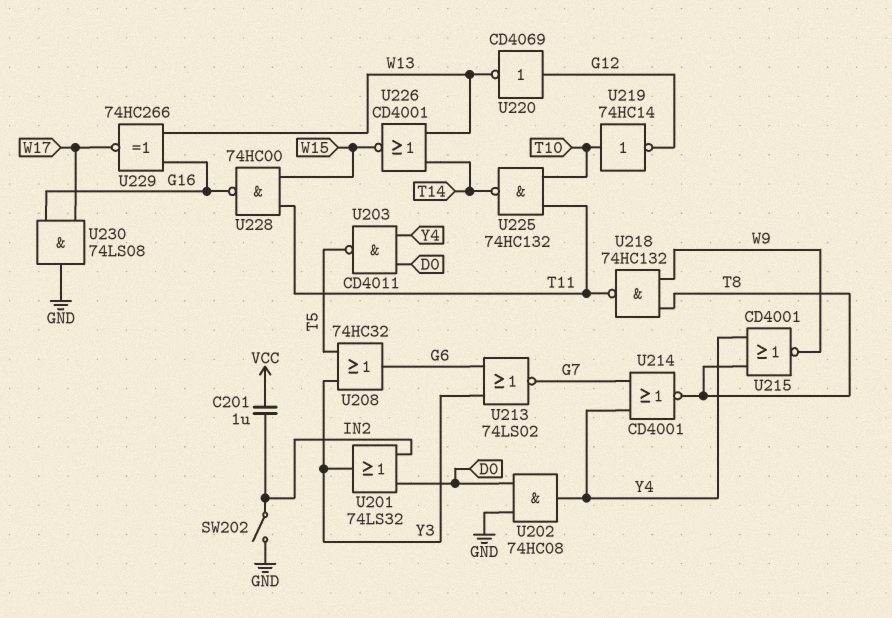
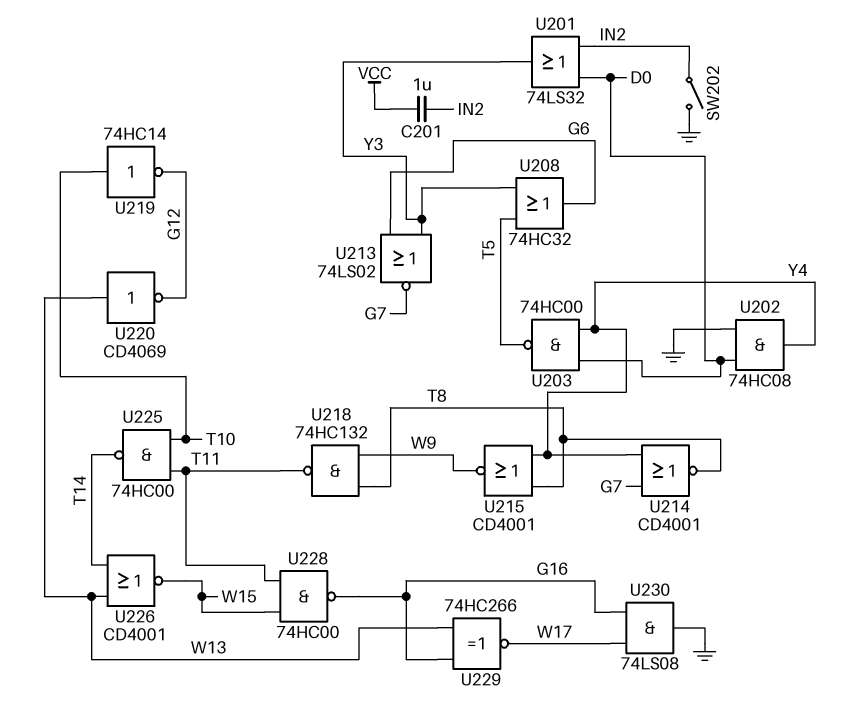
U203: NAND CD4011 (in D0, in Y4, out T5) -> NAND 74HC00 (in D0, in Y4, out T5)
U220: NOT CD4069 (in G12, out W13) -> NOT CD4069 (in W13, out G12)
U225: NAND 74HC132 (in T10, in T11, out T14) -> NAND 74HC00 (in T10, in T11, out T14)

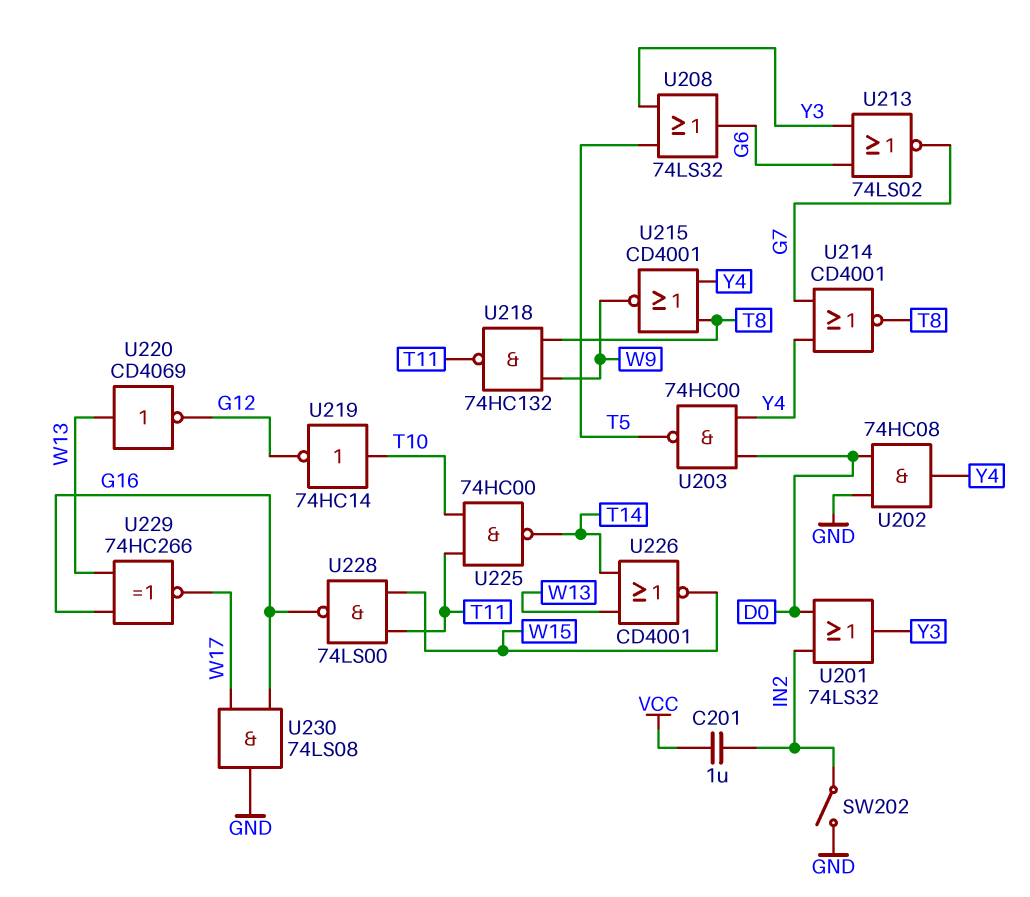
U208: OR 74HC32 (in T5, in Y3, out G6) -> OR 74LS32 (in T5, in Y3, out G6)
U228: NAND 74HC00 (in T11, in W15, out G16) -> NAND 74LS00 (in T11, in W15, out G16)

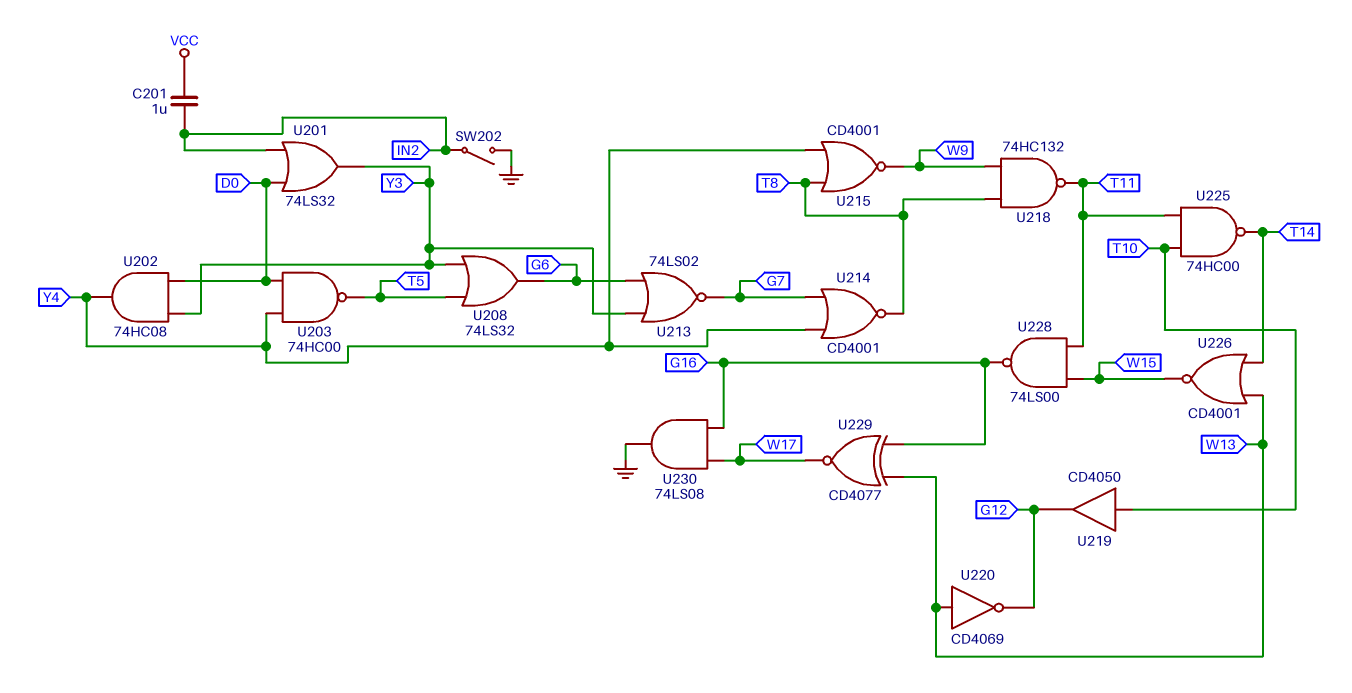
U202: AND 74HC08 (in D0, in GND, out Y4) -> AND 74HC08 (in D0, in Y3, out Y4)
U219: NOT 74HC14 (in T10, out G12) -> buffer CD4050 (in T10, out G12)
U229: XNOR 74HC266 (in G16, in W13, out W17) -> XNOR CD4077 (in G16, in W13, out W17)

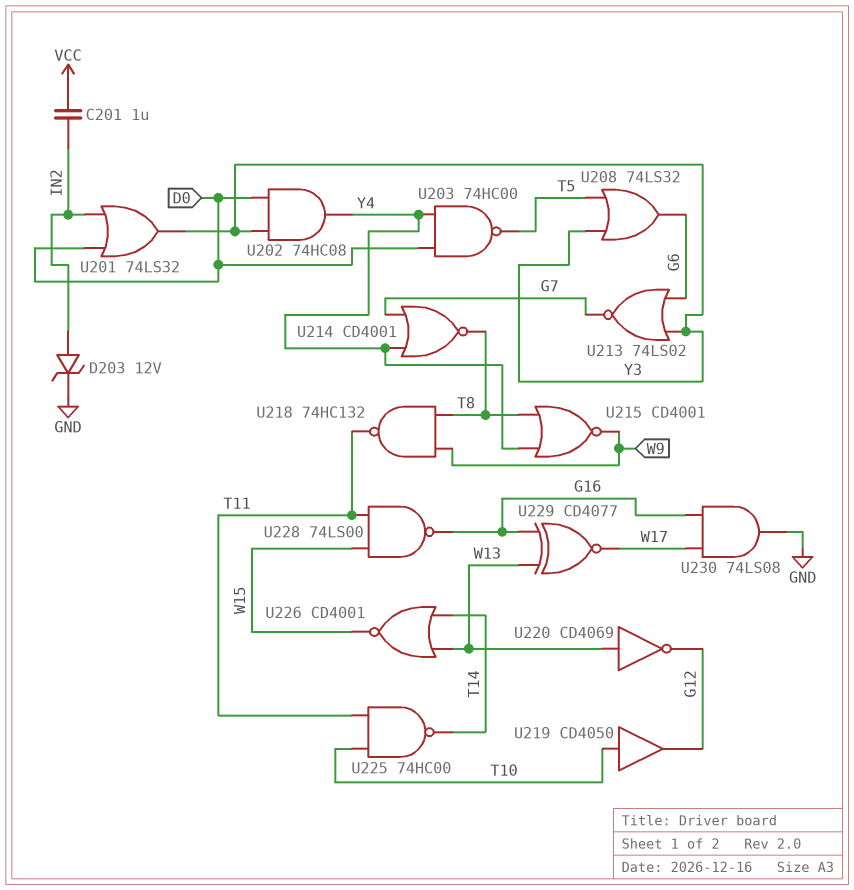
D203: none -> zener 12V (A IN2, K GND)
SW202: switch (GND, IN2) -> none

